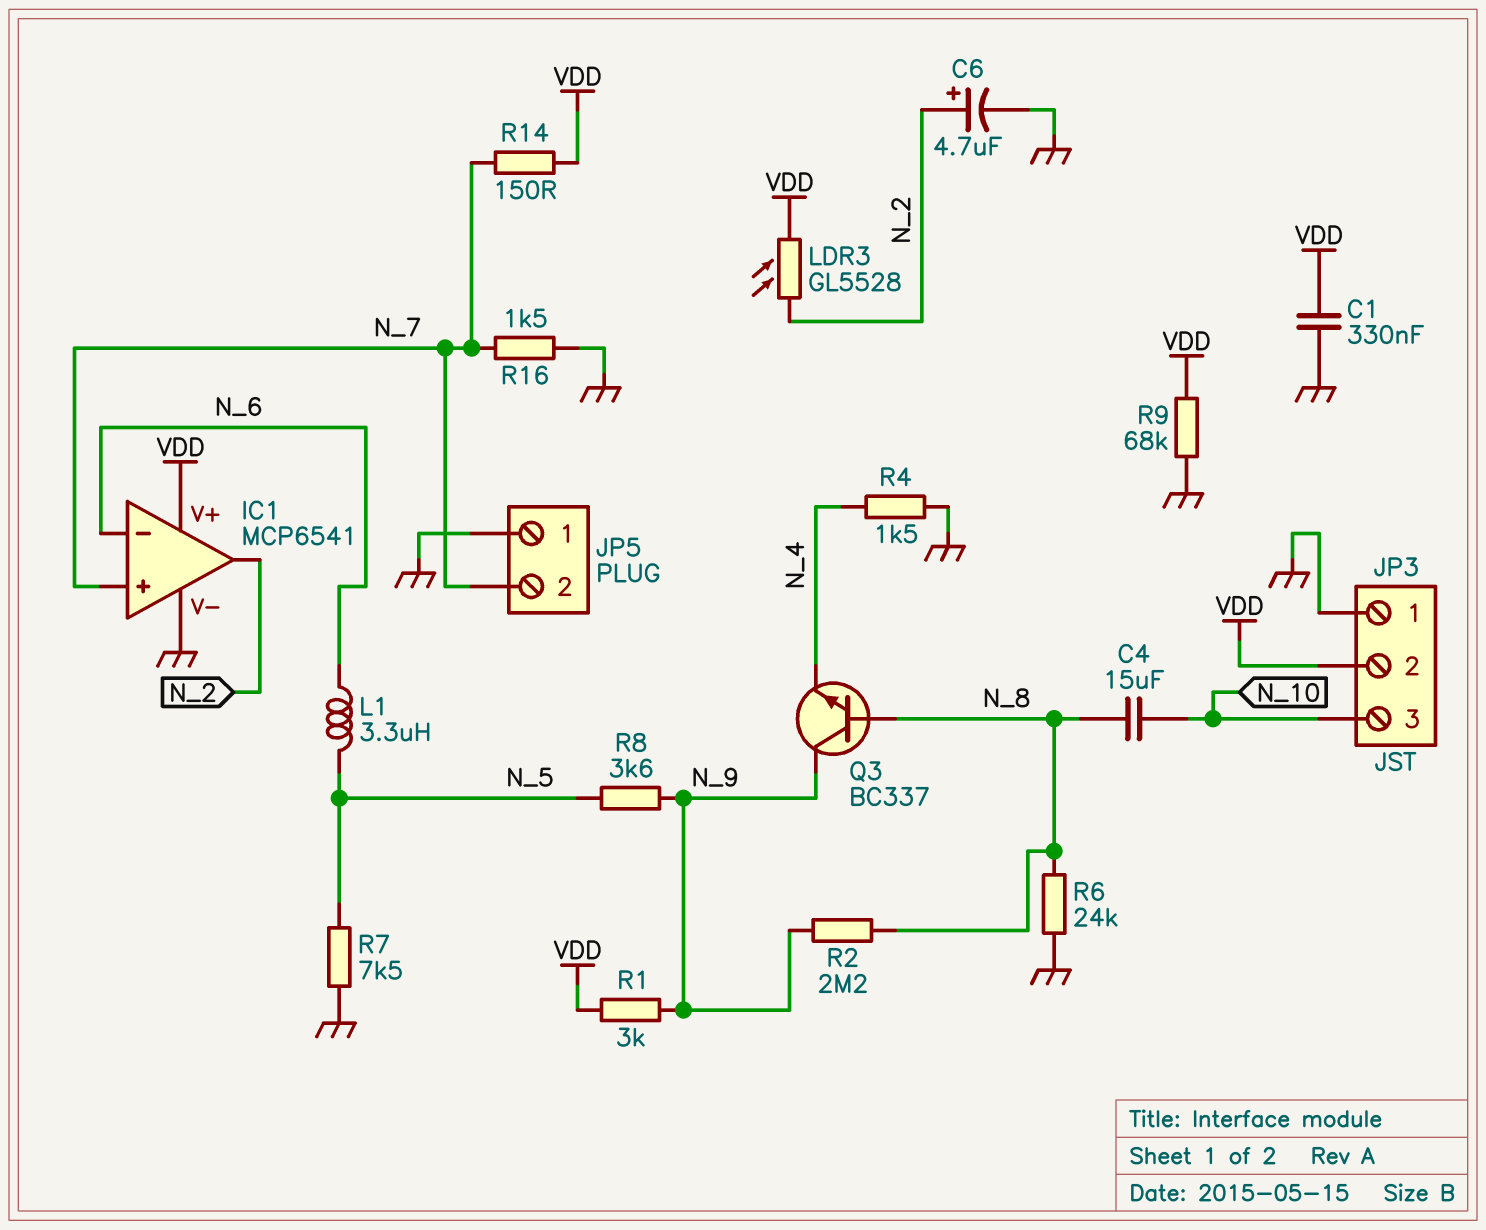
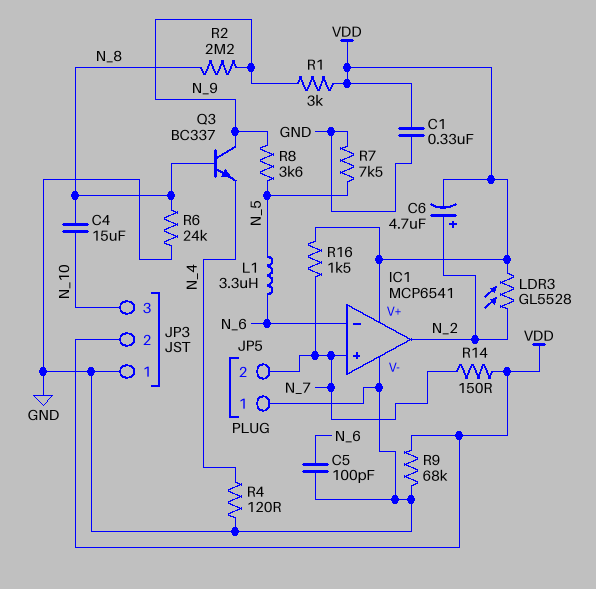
C5: none -> 100pF (GND, N_6)
C6: 4.7uF (plus N_2, minus GND) -> 4.7uF (plus N_2, minus VDD)
R4: 1.5k (GND, N_4) -> 120 (GND, N_4)
R16: 1.5k (GND, N_7) -> 1.5k (N_7, VDD)

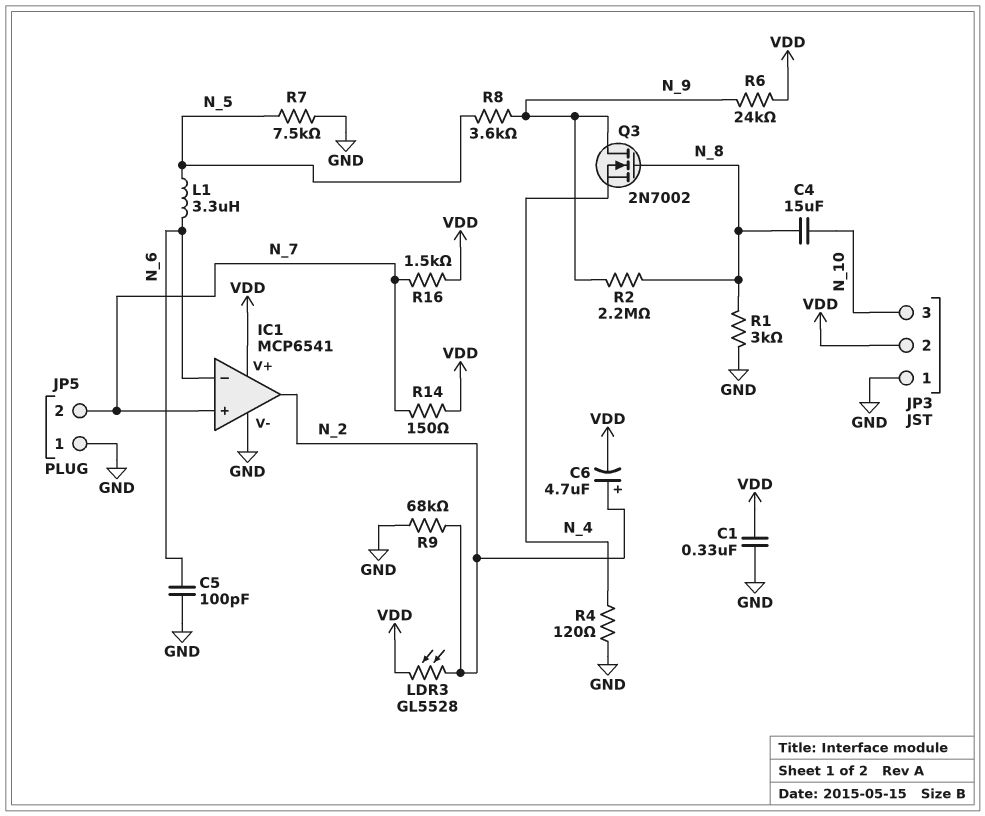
Q3: NPN BC337 (B N_8, C N_9, E N_4) -> NMOS 2N7002 (G N_8, D N_9, S N_4)
R1: 3k (N_9, VDD) -> 3k (GND, N_8)
R6: 24k (GND, N_8) -> 24k (N_9, VDD)
R9: 68k (GND, VDD) -> 68k (GND, N_2)

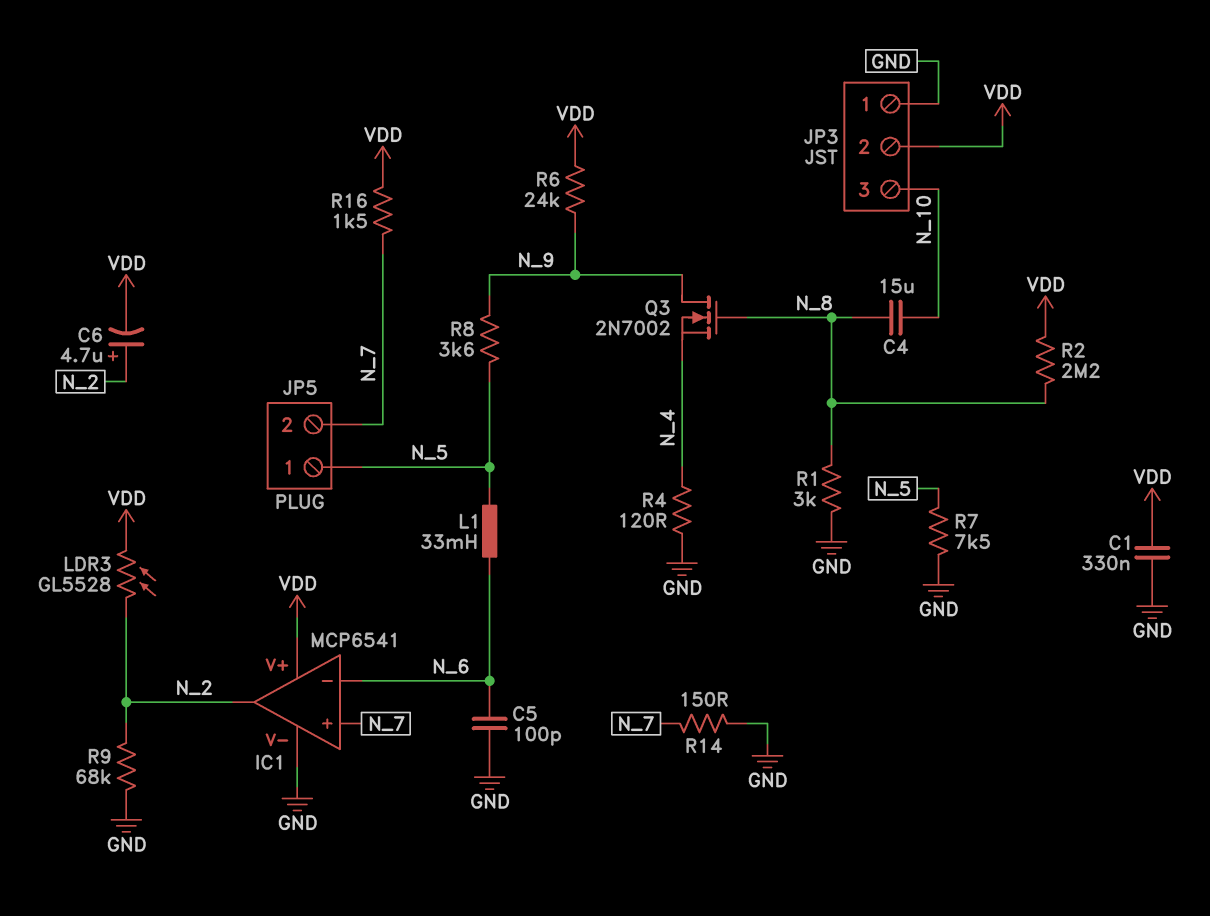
JP5 pin 1: GND -> N_5
L1: 3.3uH (N_5, N_6) -> 33mH (N_5, N_6)
R2: 2.2M (N_8, N_9) -> 2.2M (N_8, VDD)
R14: 150 (N_7, VDD) -> 150 (GND, N_7)

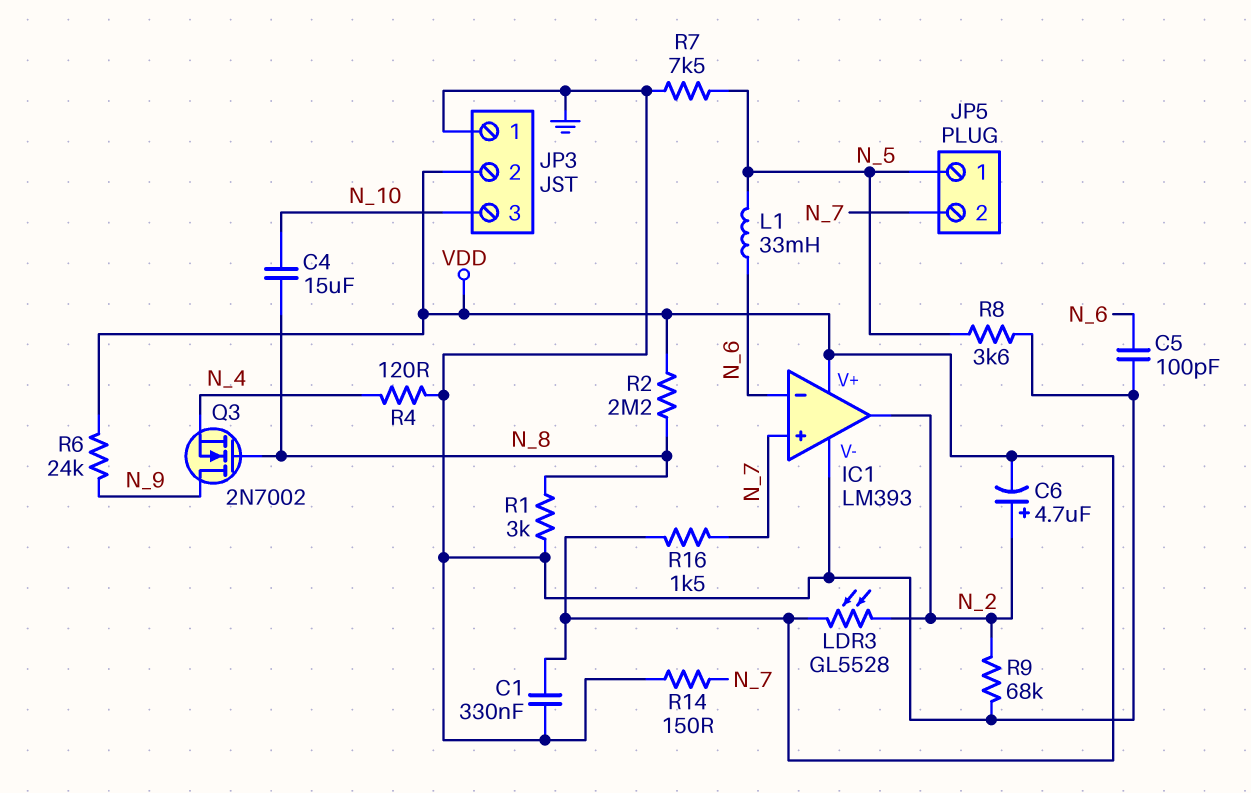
IC1: MCP6541 -> LM393
R8: 3.6k (N_5, N_9) -> 3.6k (GND, N_5)

